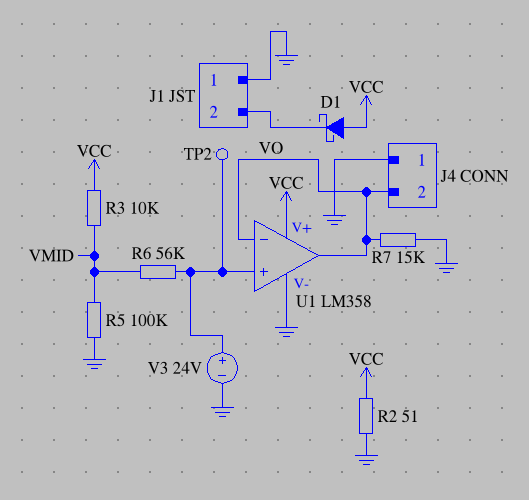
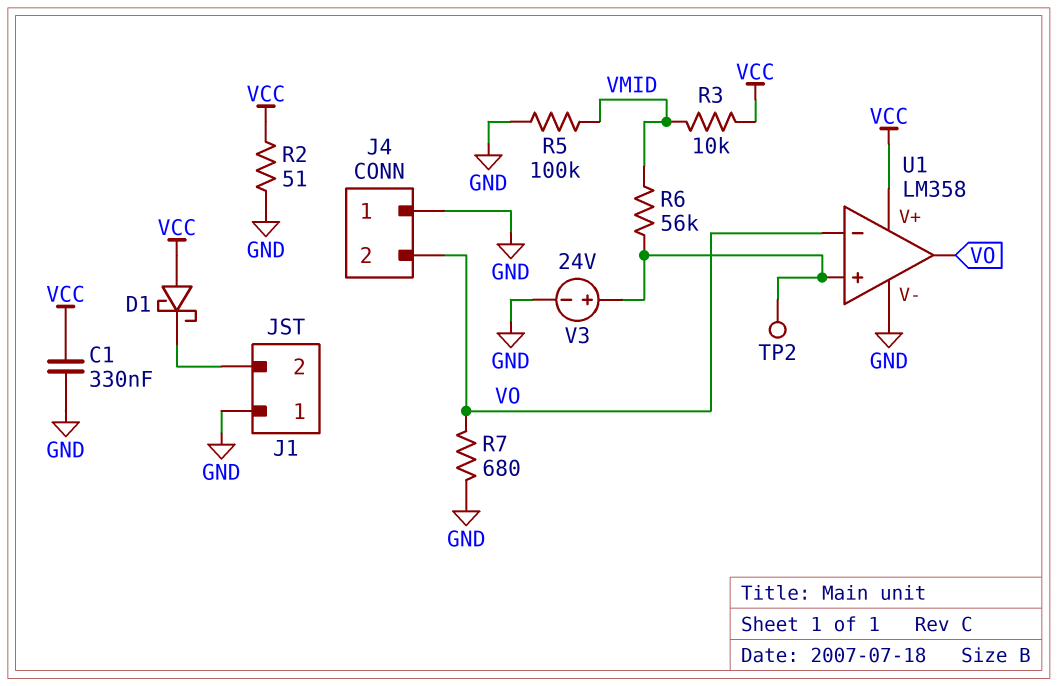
C1: none -> 330nF (GND, VCC)
R7: 15k (GND, VO) -> 680 (GND, VO)

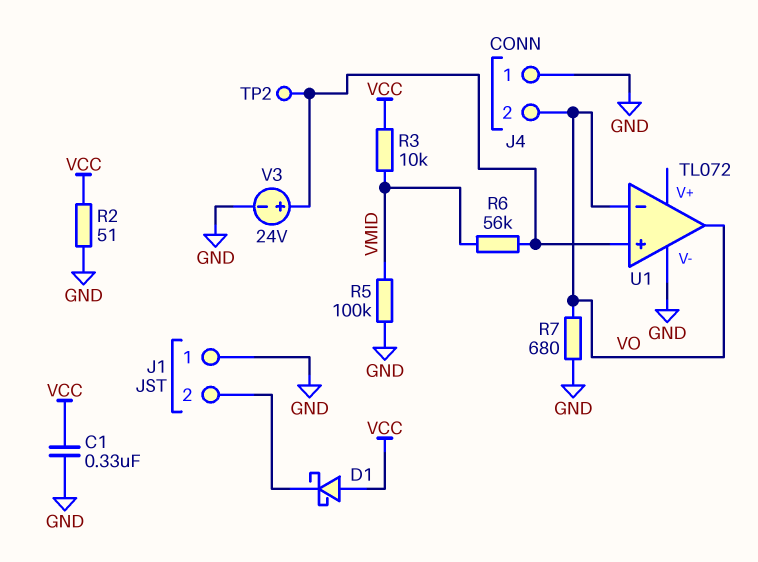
U1: LM358 -> TL072
U1 pin V+: VCC -> none

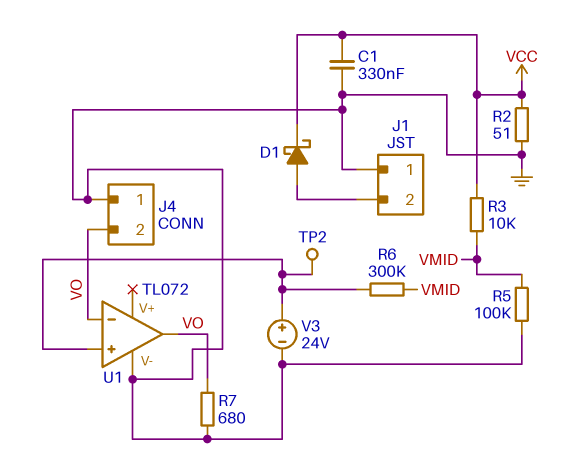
D1: schottky (A VCC, K J1/2) -> schottky (A J1/2, K VCC)
R6: 56k (U1/in+, VMID) -> 300k (U1/in+, VMID)

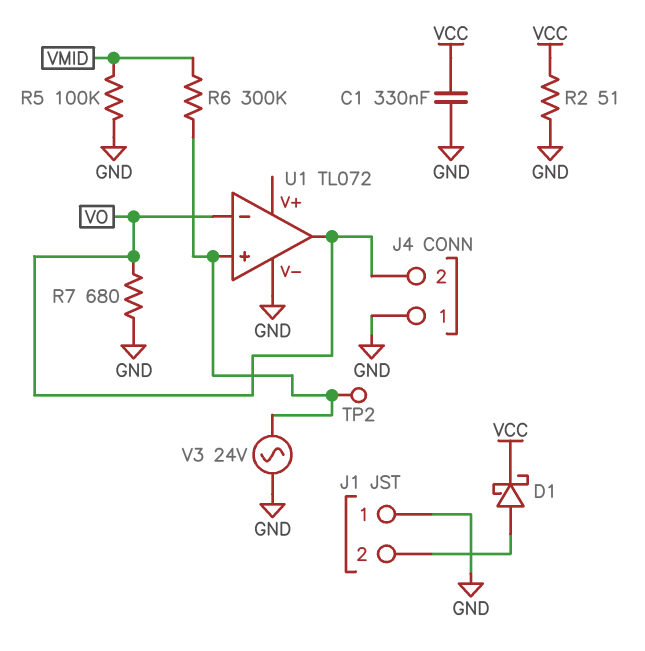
R3: 10k (VCC, VMID) -> none
V3: 24V (plus U1/in+, minus GND) -> AC 24V (GND, U1/in+)

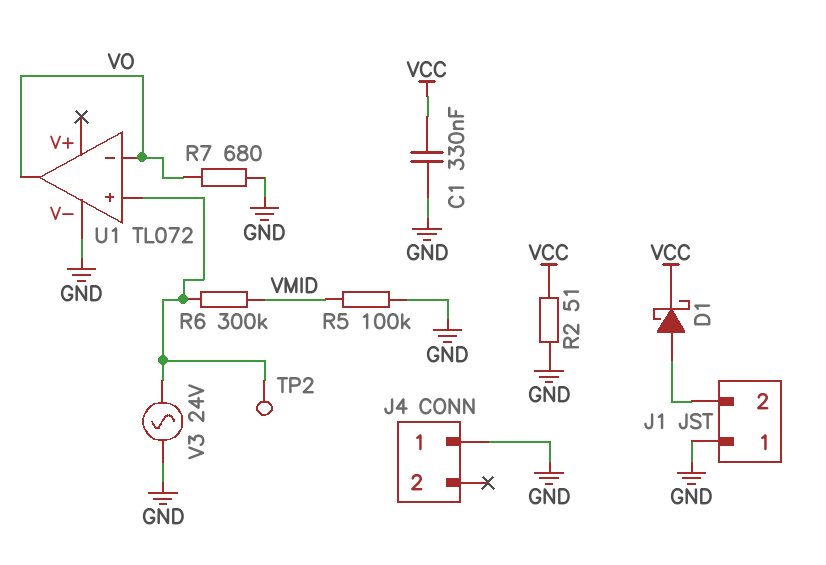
J4 pin 2: VO -> none

